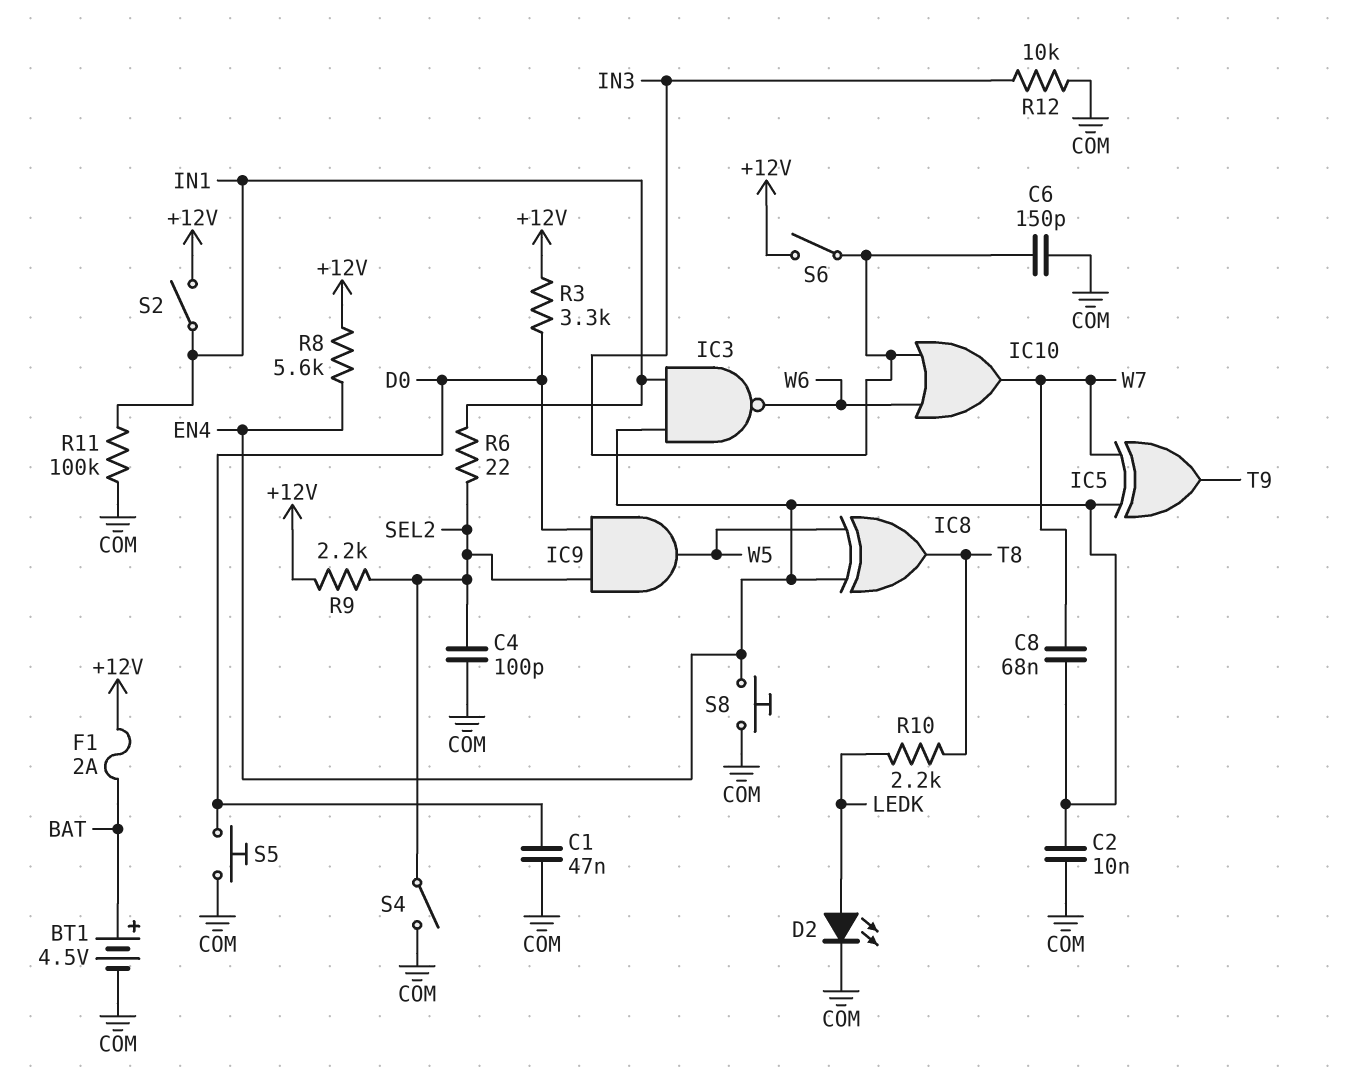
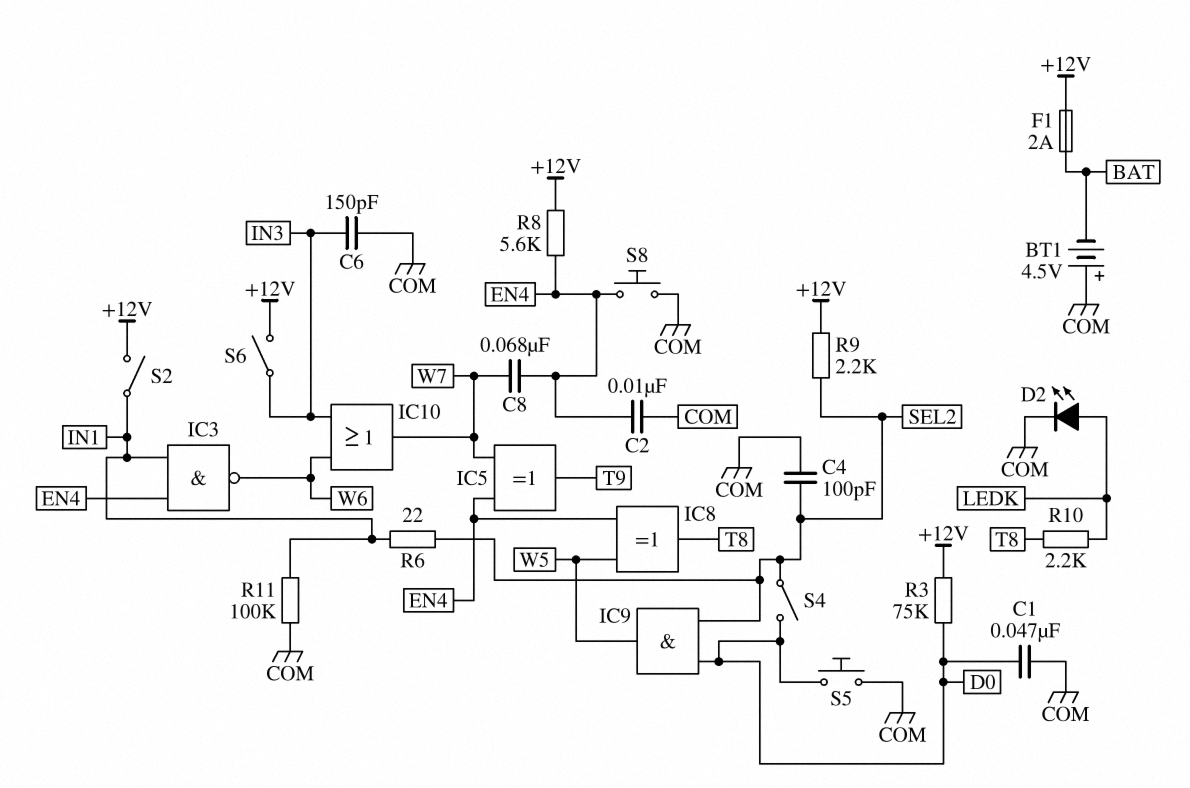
BT1: 4.5V (plus BAT, minus COM) -> 4.5V (plus COM, minus BAT)
R3: 3.3k (+12V, D0) -> 75k (+12V, D0)
R12: 10k (COM, IN3) -> none
S4: switch (COM, SEL2) -> switch (D0, SEL2)

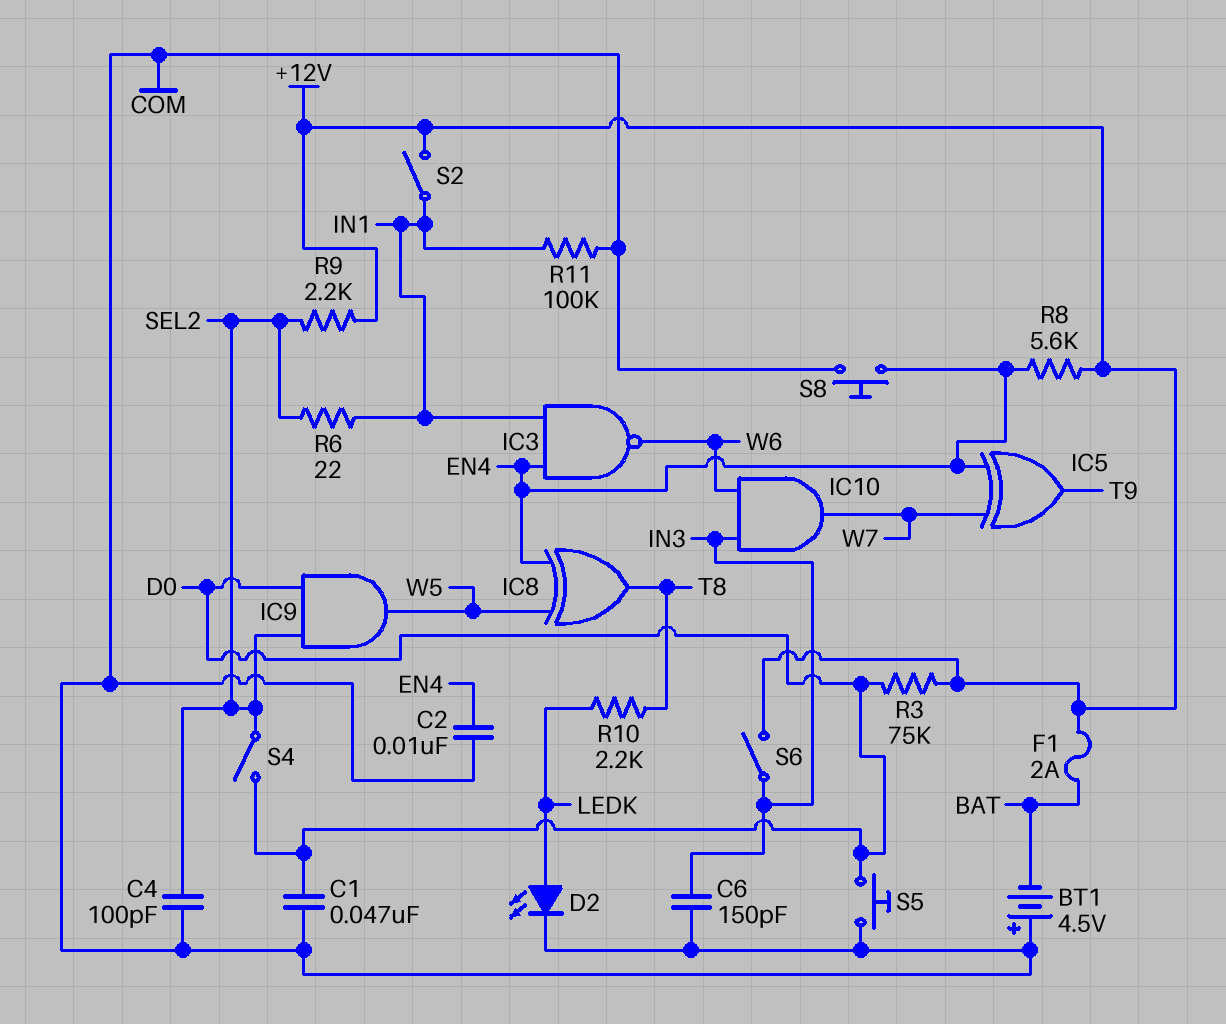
C8: 68nF (EN4, W7) -> none
IC10: OR (in IN3, in W6, out W7) -> AND (in IN3, in W6, out W7)

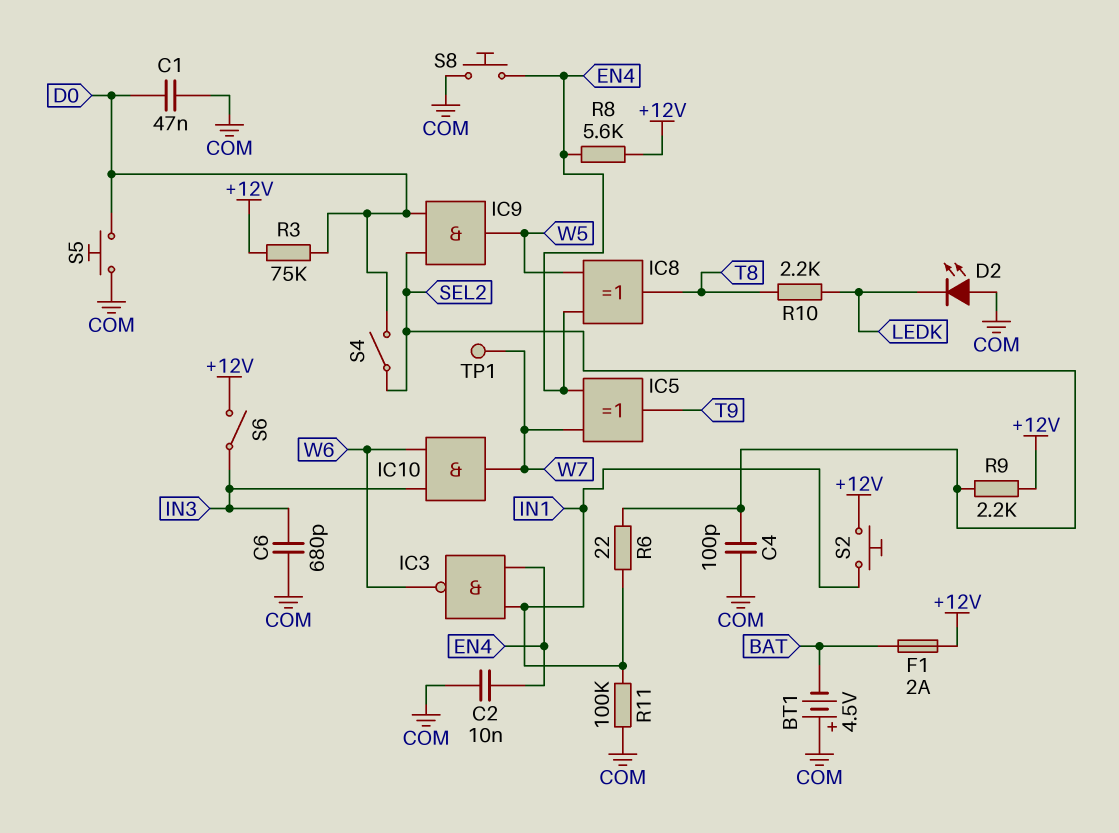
C6: 150pF (COM, IN3) -> 680pF (COM, IN3)
D2: LED (A LEDK, K COM) -> LED (A COM, K LEDK)
S2: switch (+12V, IN1) -> button (+12V, IN1)
TP1: none -> test point (W7)

